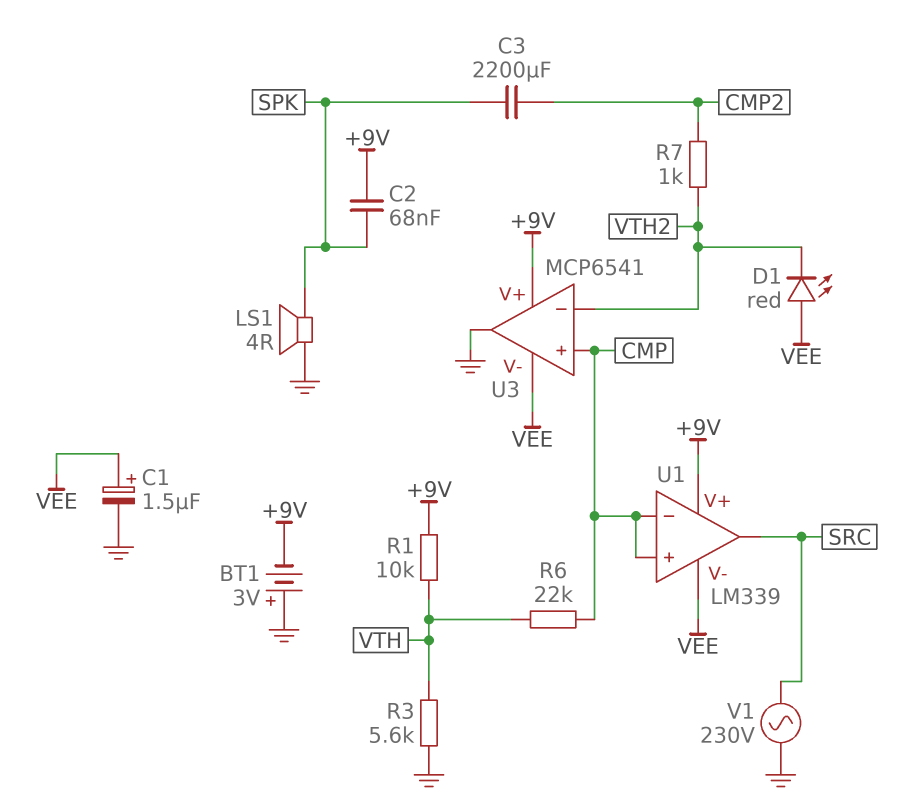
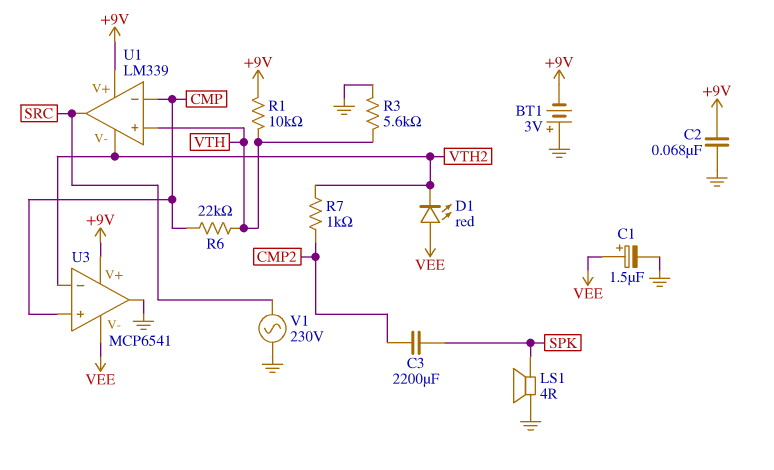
C2: 68nF (+9V, SPK) -> 68nF (+9V, GND)
U1 pin V-: VEE -> VTH2
U1 pin in+: CMP -> VTH

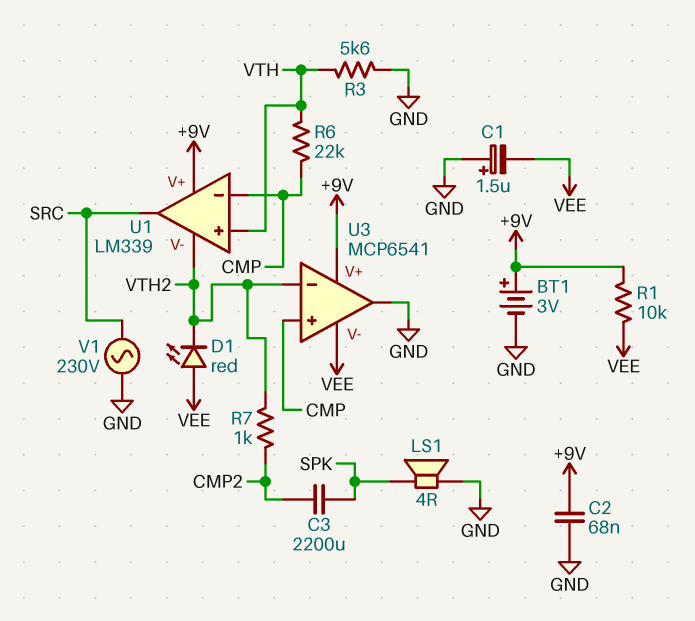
BT1: 3V (plus GND, minus +9V) -> 3V (plus +9V, minus GND)
C1: 1.5uF (plus VEE, minus GND) -> 1.5uF (plus GND, minus VEE)
R1: 10k (+9V, VTH) -> 10k (+9V, VEE)

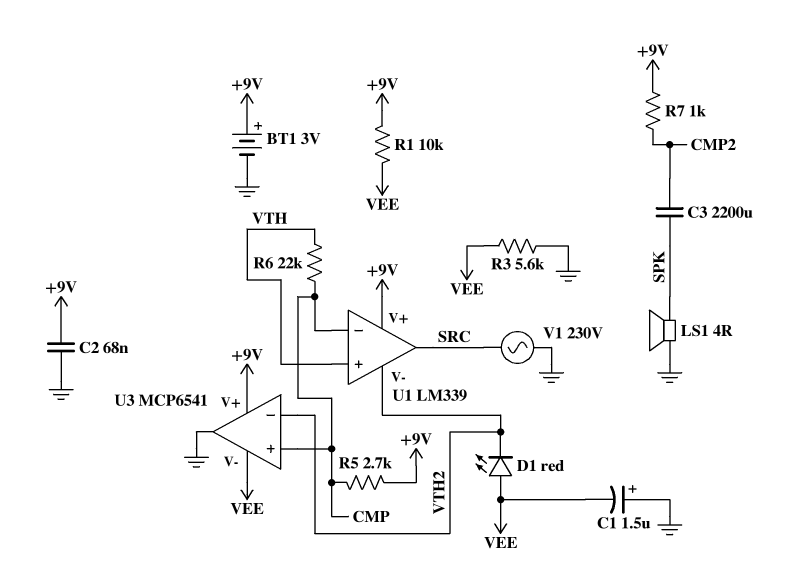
R3: 5.6k (GND, VTH) -> 5.6k (GND, VEE)
R5: none -> 2.7k (+9V, CMP)
R7: 1k (CMP2, VTH2) -> 1k (+9V, CMP2)

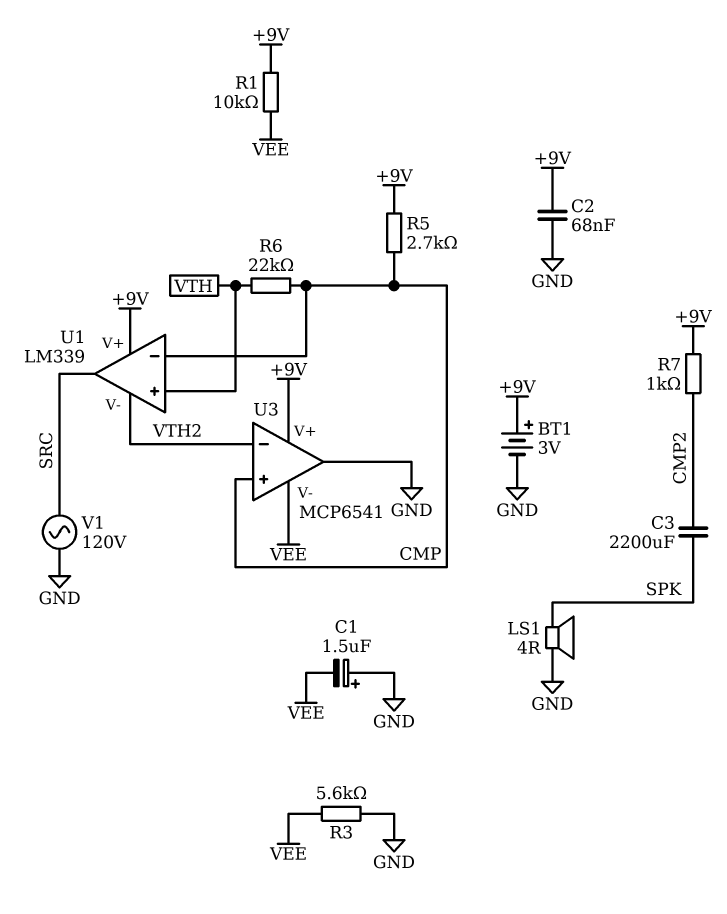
D1: LED red (A VEE, K VTH2) -> none
V1: AC 230V (GND, SRC) -> AC 120V (GND, SRC)

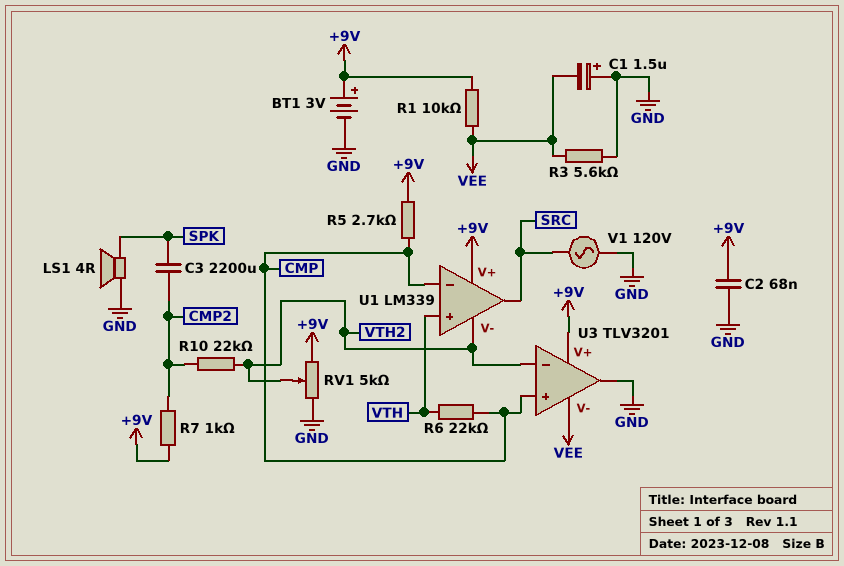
R10: none -> 22k (CMP2, VTH2)
RV1: none -> 5k (+9V, GND, wiper VTH2)
U3: MCP6541 -> TLV3201

